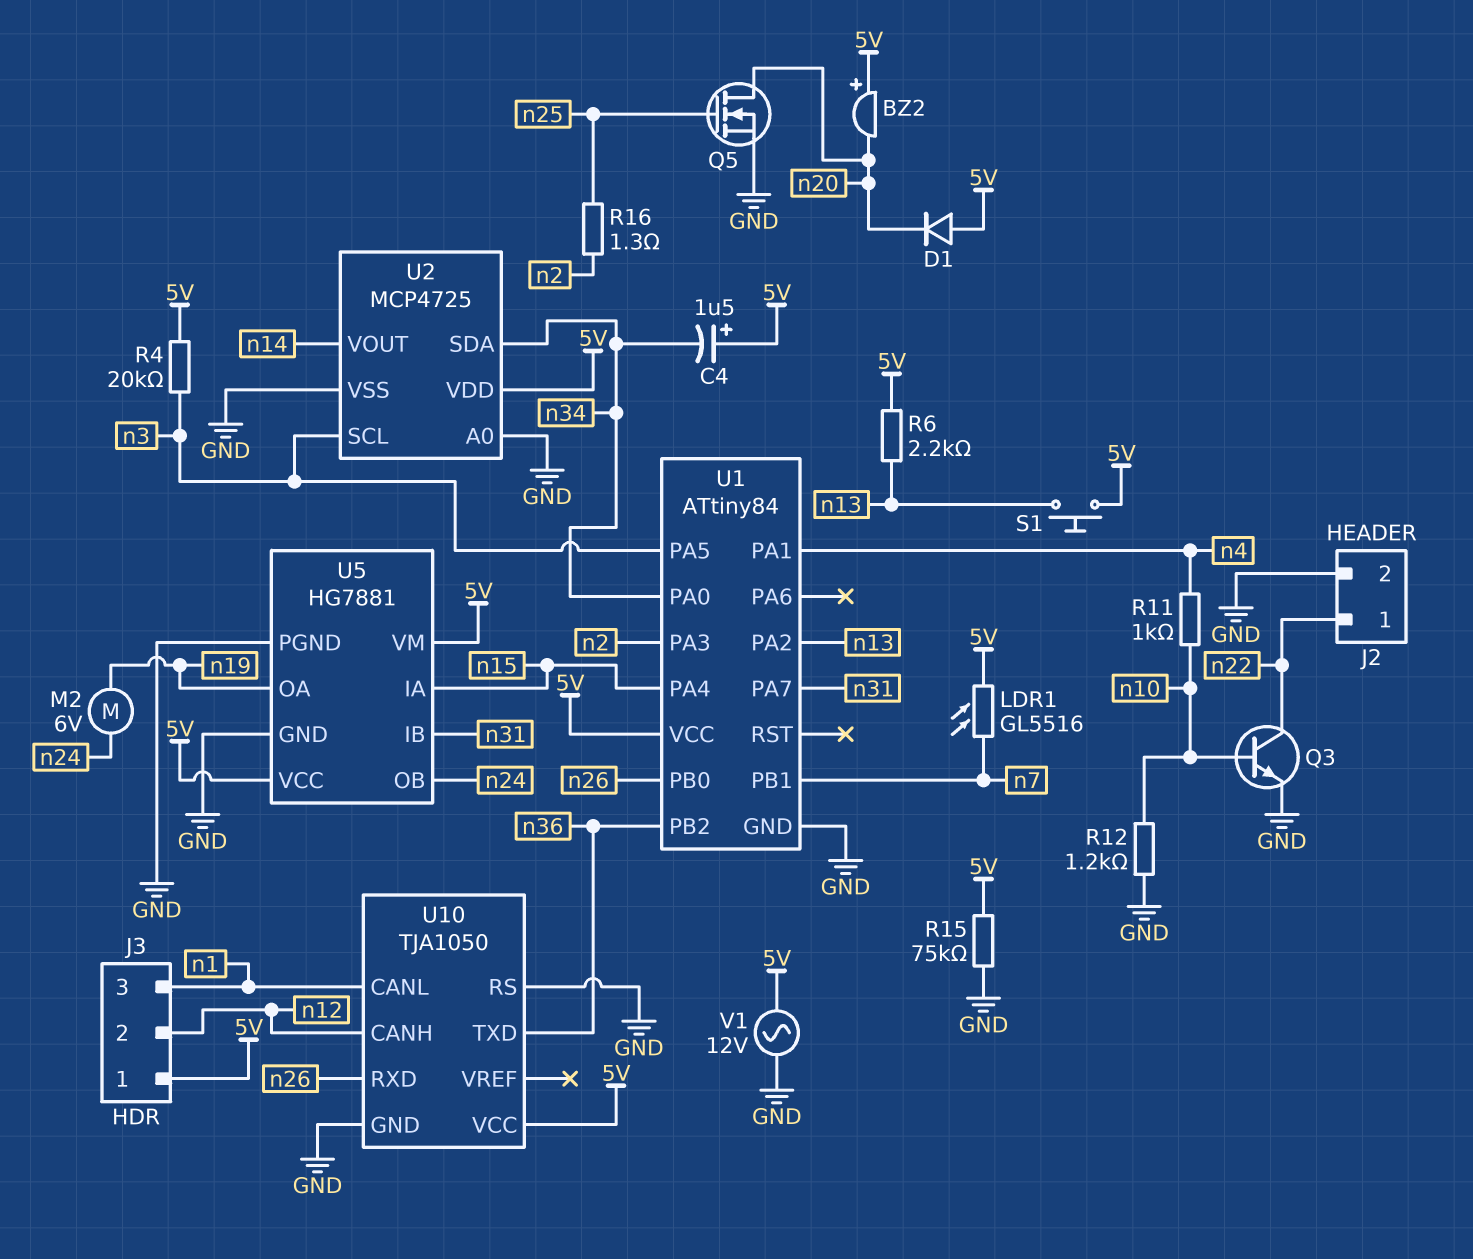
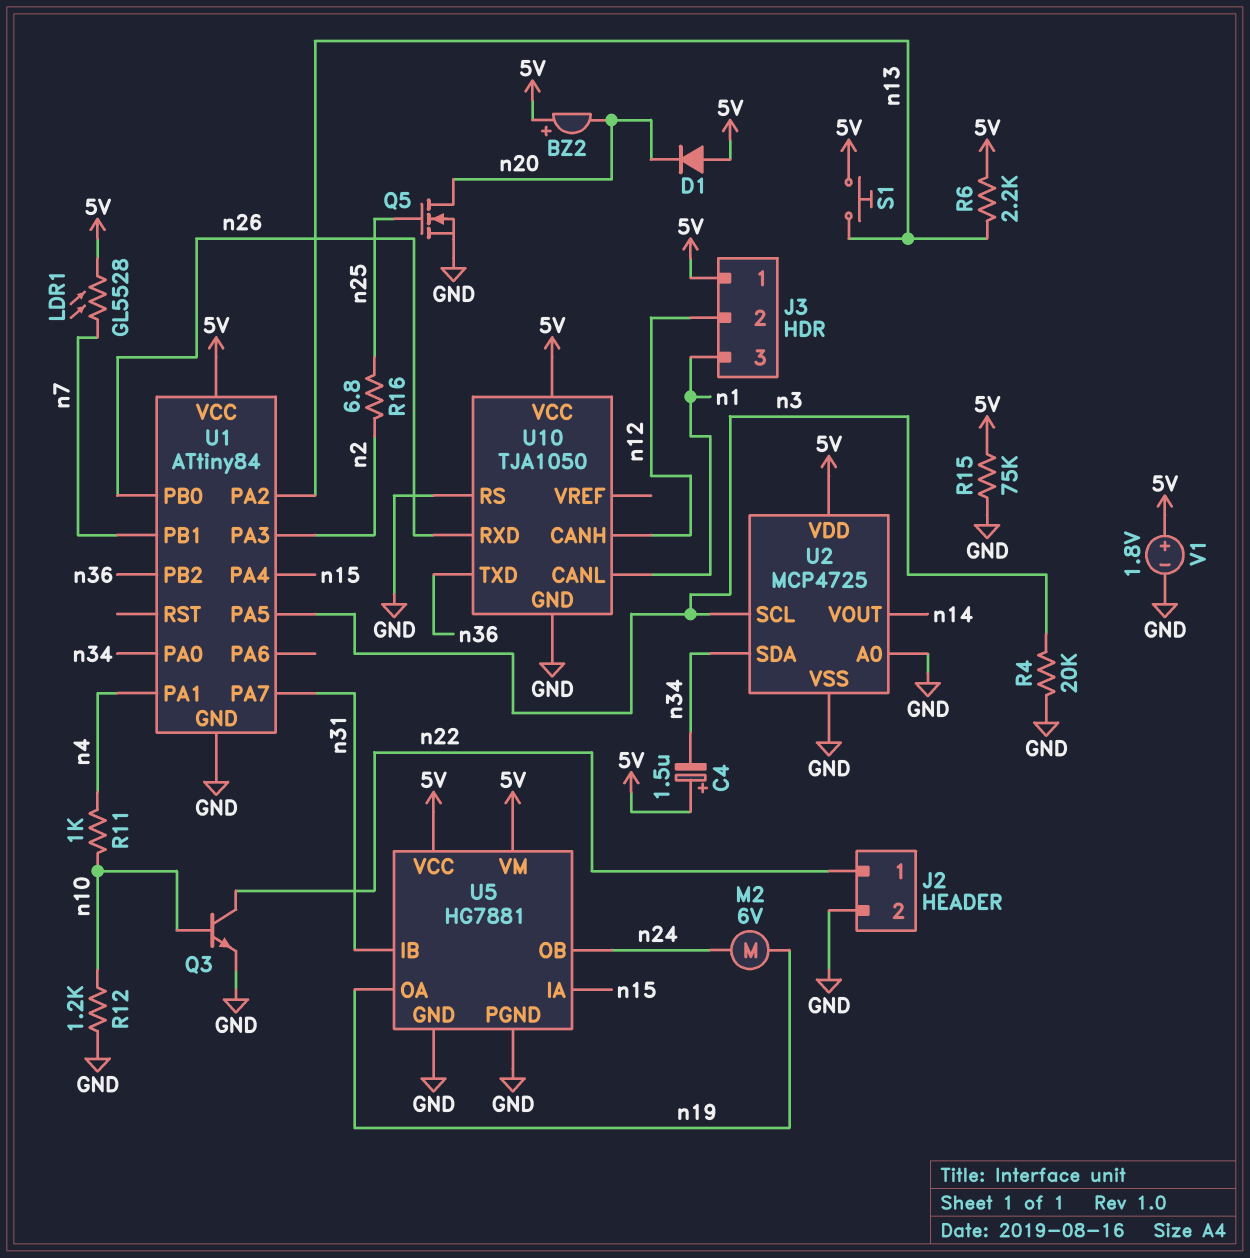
LDR1: GL5516 (5V, n7) -> GL5528 (5V, n7)
R4: 20k (5V, n3) -> 20k (GND, n3)
R16: 1.3 (n2, n25) -> 6.8 (n2, n25)
V1: AC 12V (5V, GND) -> 1.8V (plus 5V, minus GND)

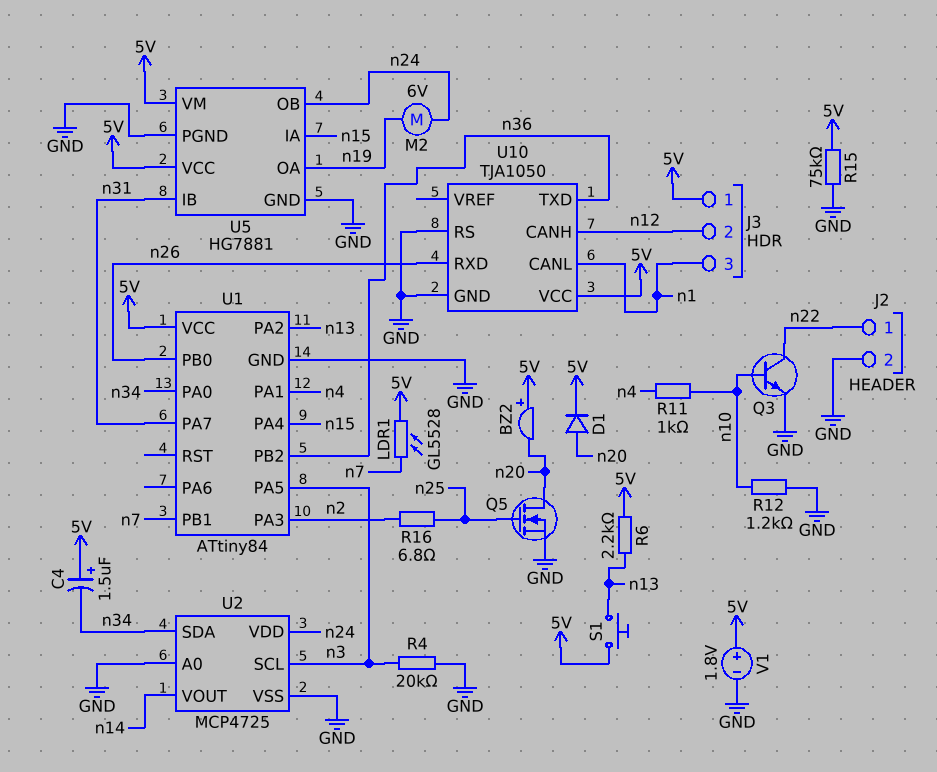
D1: diode (A 5V, K n20) -> diode (A n20, K 5V)
U2 pin VDD: 5V -> n24

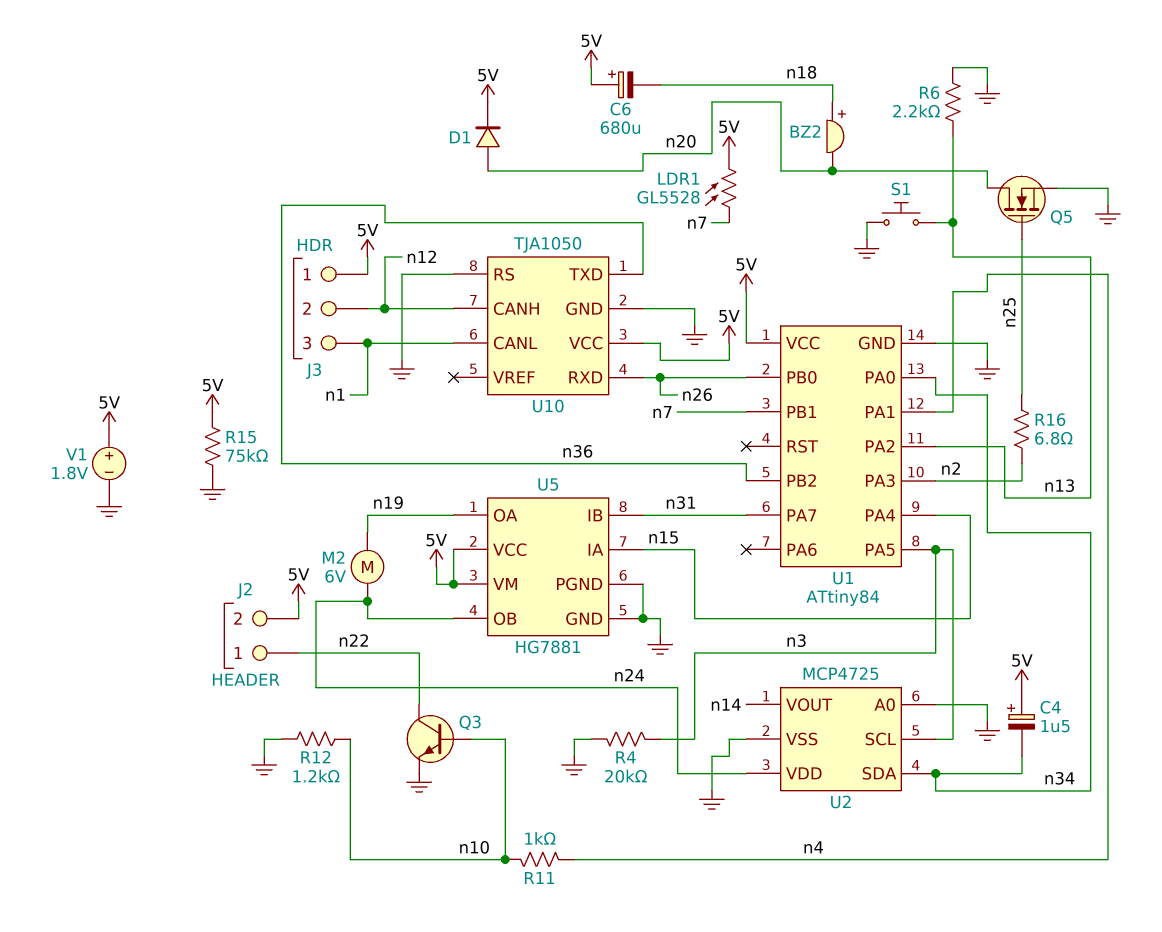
BZ2: buzzer (plus 5V, minus n20) -> buzzer (plus n18, minus n20)
C6: none -> 680uF (plus 5V, minus n18)
J2 pin 2: GND -> 5V
R6: 2.2k (5V, n13) -> 2.2k (GND, n13)
S1: button (5V, n13) -> button (GND, n13)

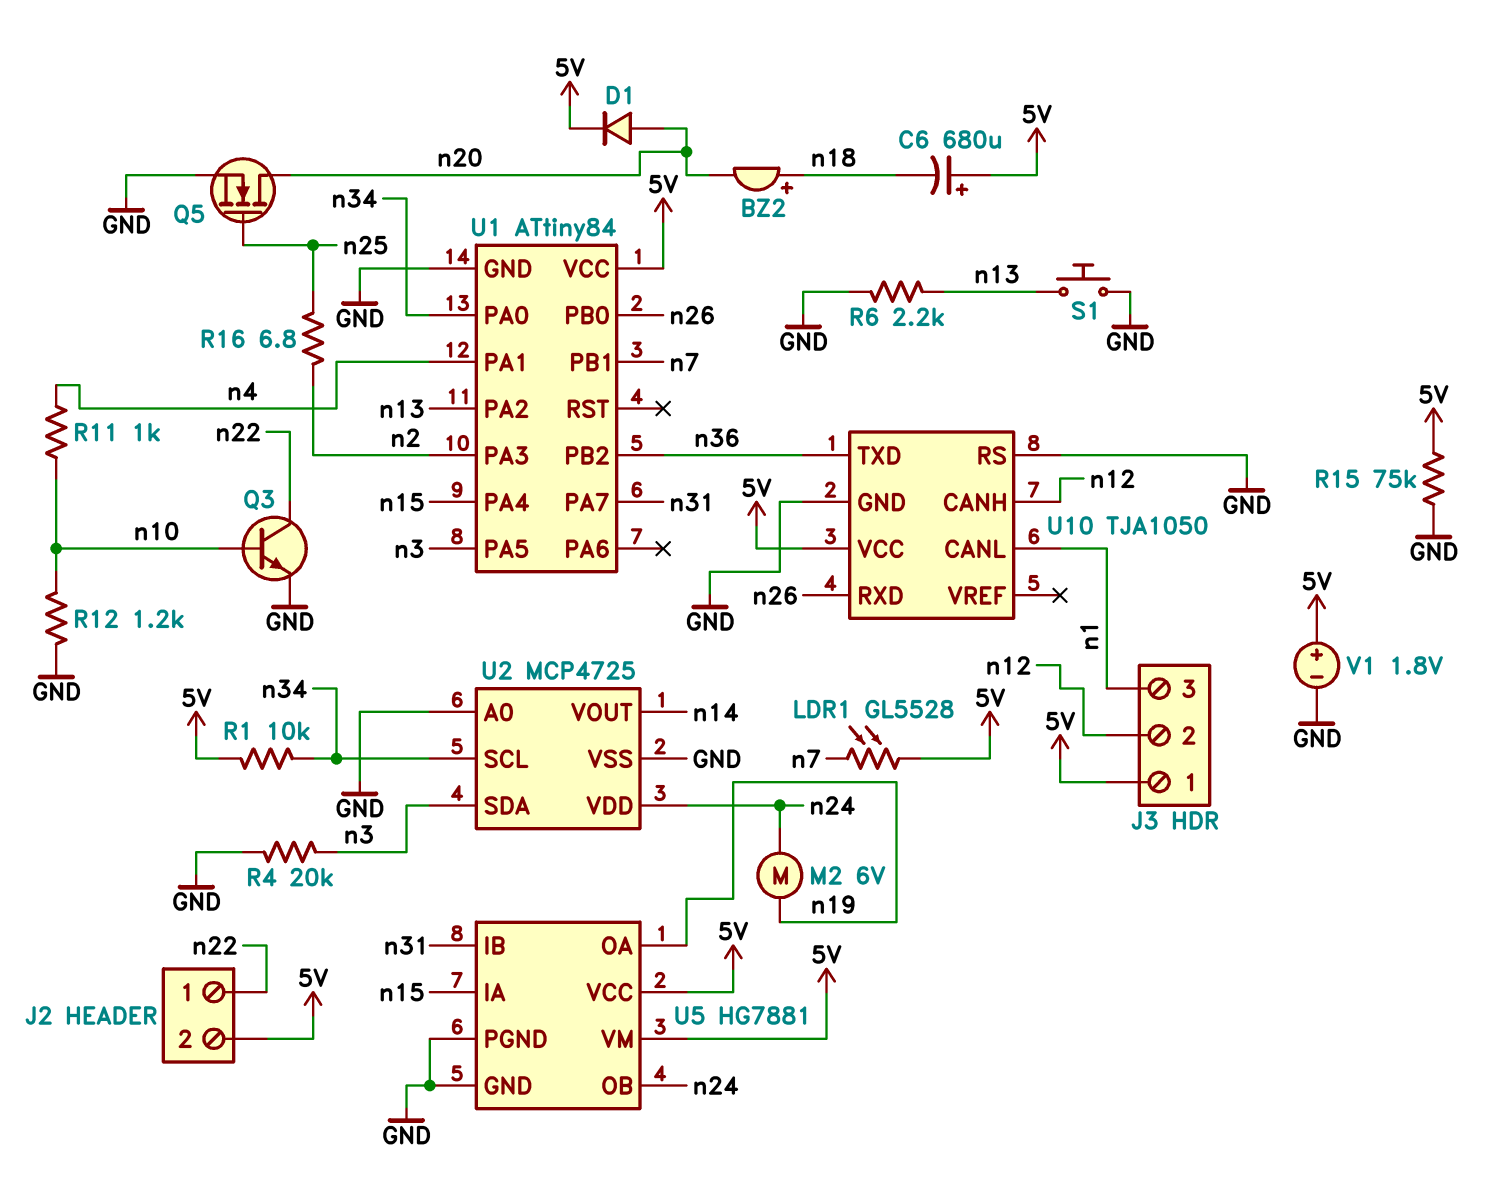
C4: 1.5uF (plus 5V, minus n34) -> none
R1: none -> 10k (5V, n34)
U2 pin SCL: n3 -> n34
U2 pin SDA: n34 -> n3

